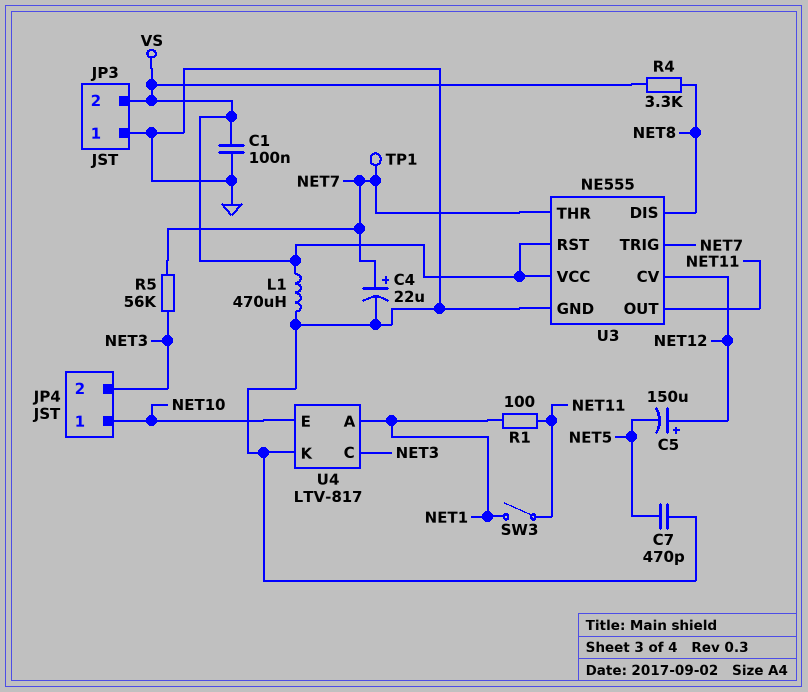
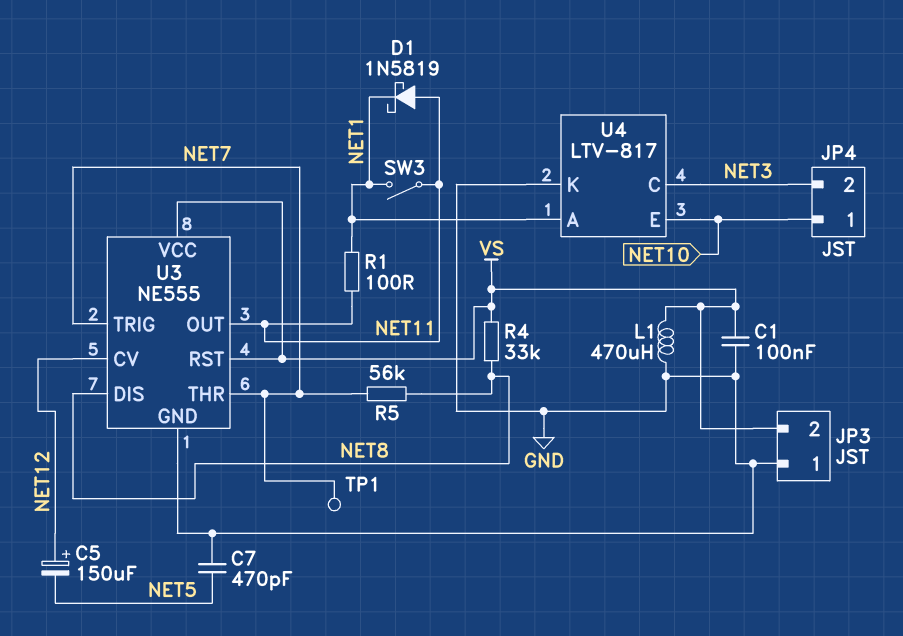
C4: 22uF (plus NET7, minus GND) -> none
D1: none -> schottky 1N5819 (A NET11, K NET1)
R4: 3.3k (NET8, VS) -> 33k (NET8, VS)
R5: 56k (NET3, NET7) -> 56k (NET7, NET8)

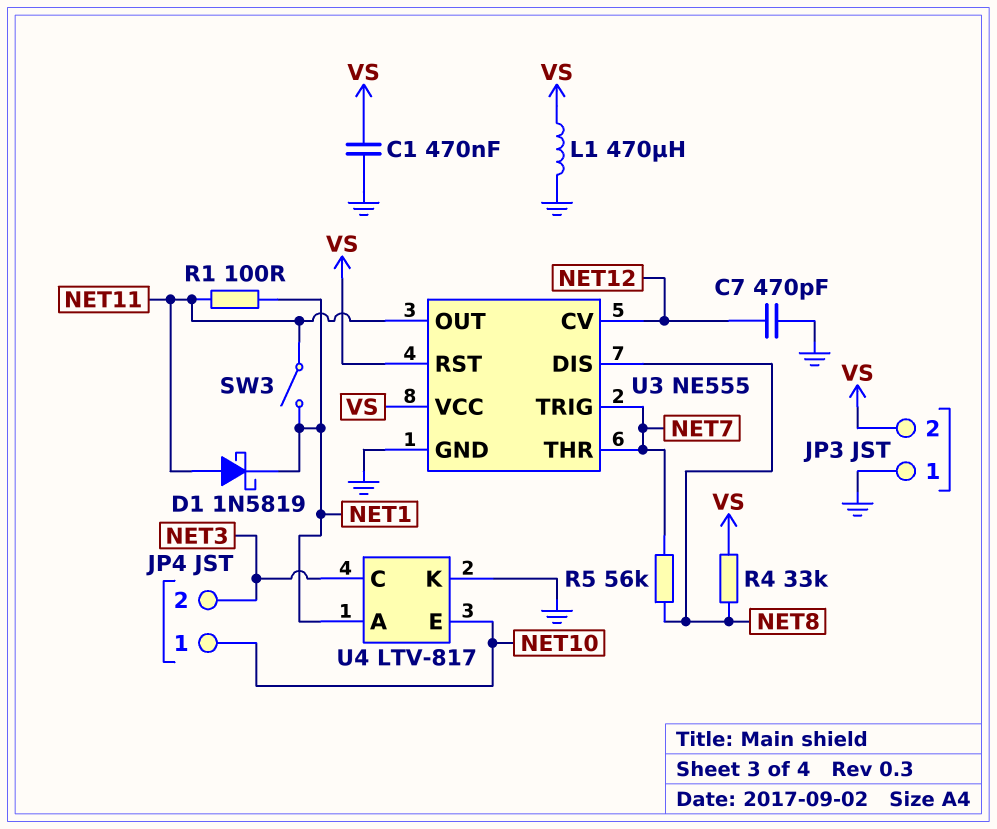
C1: 100nF (GND, VS) -> 470nF (GND, VS)
C5: 150uF (plus NET12, minus NET5) -> none
C7: 470pF (GND, NET5) -> 470pF (GND, NET12)
TP1: test point (NET7) -> none

